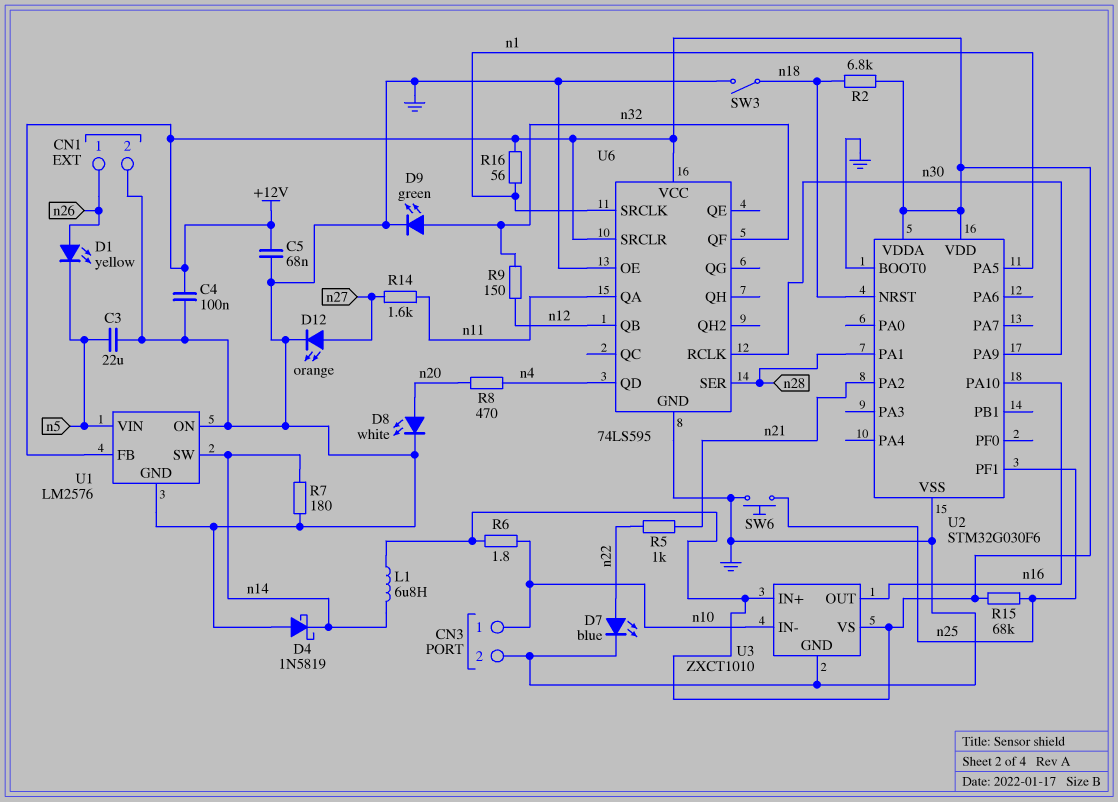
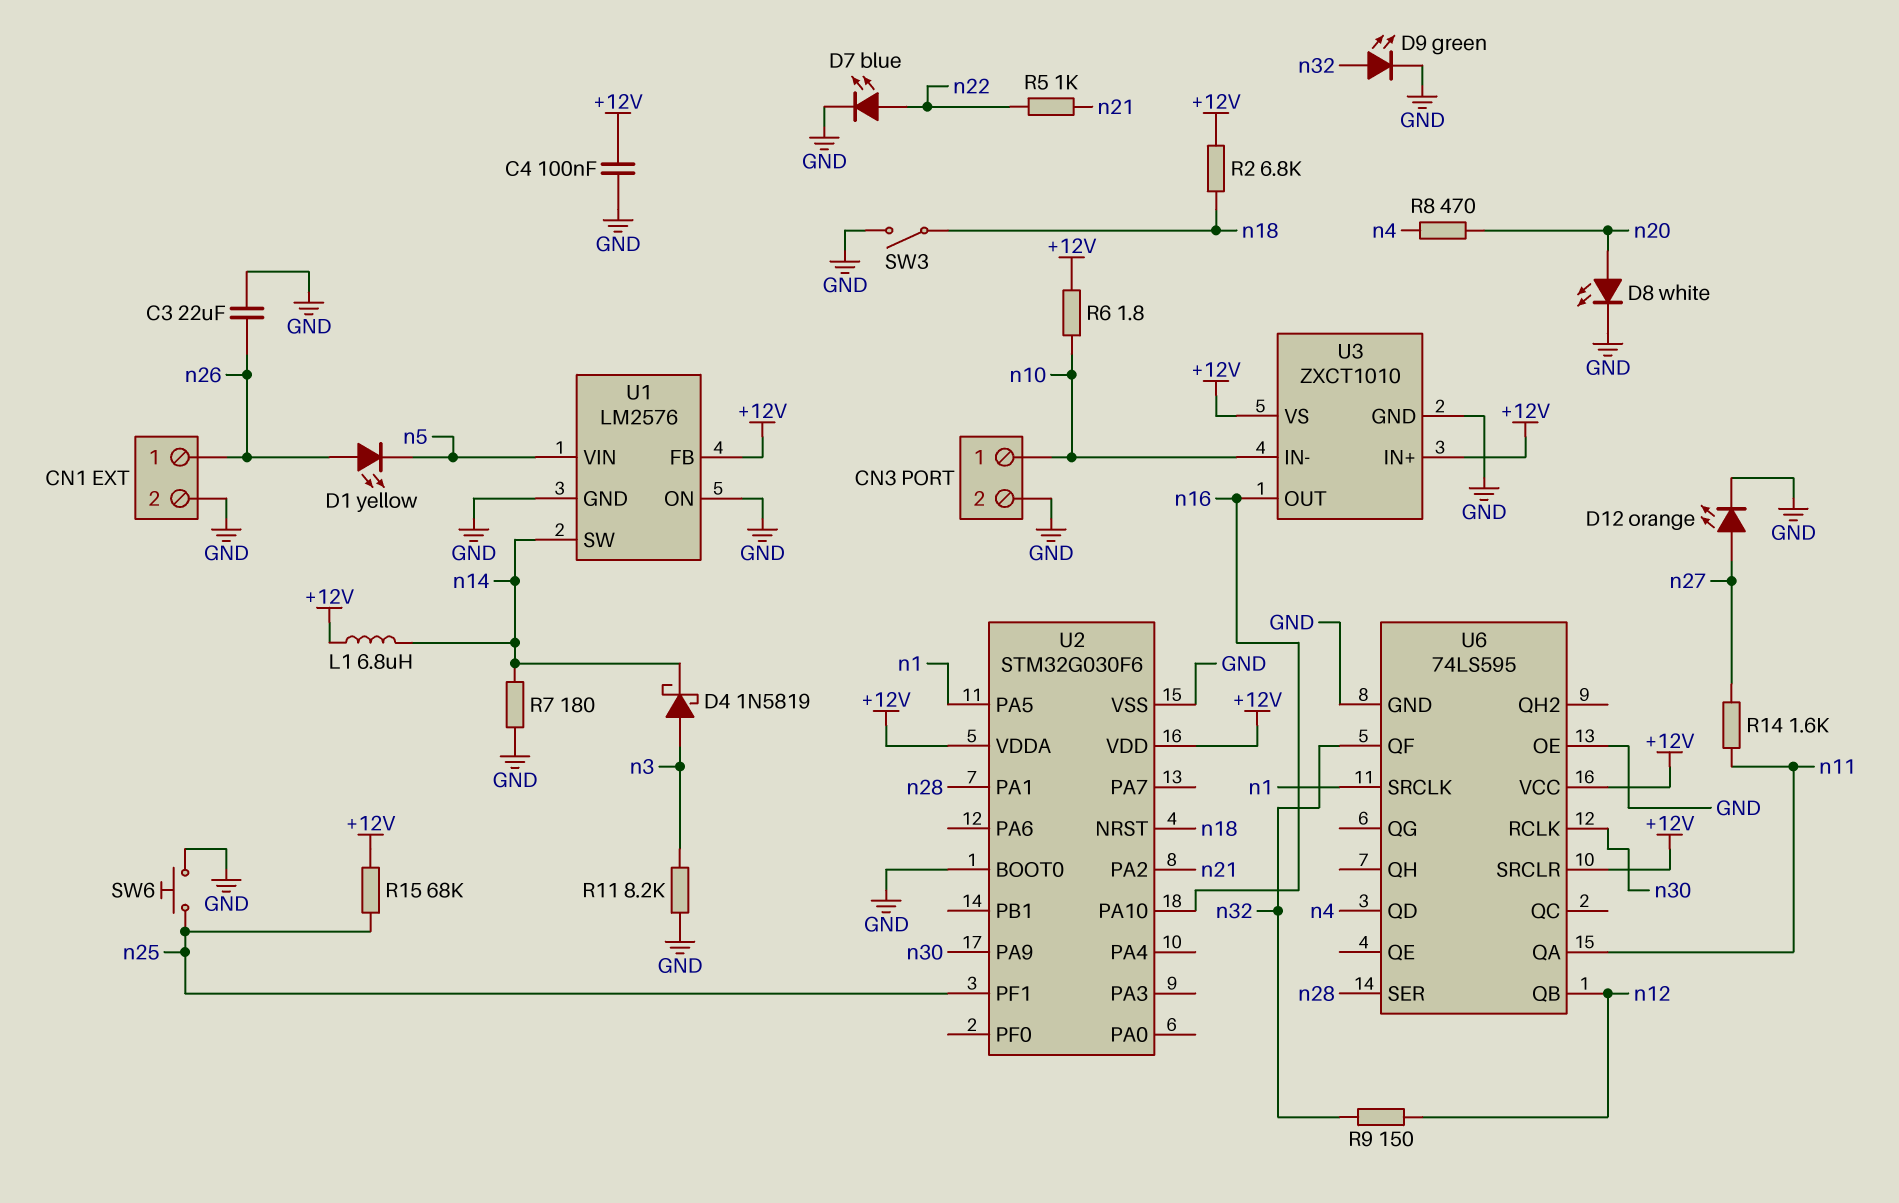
C3: 22uF (GND, n5) -> 22uF (GND, n26)
C5: 68nF (+12V, GND) -> none
D4: schottky 1N5819 (A GND, K n14) -> schottky 1N5819 (A n3, K n14)
R11: none -> 8.2k (GND, n3)
R16: 56 (+12V, n1) -> none

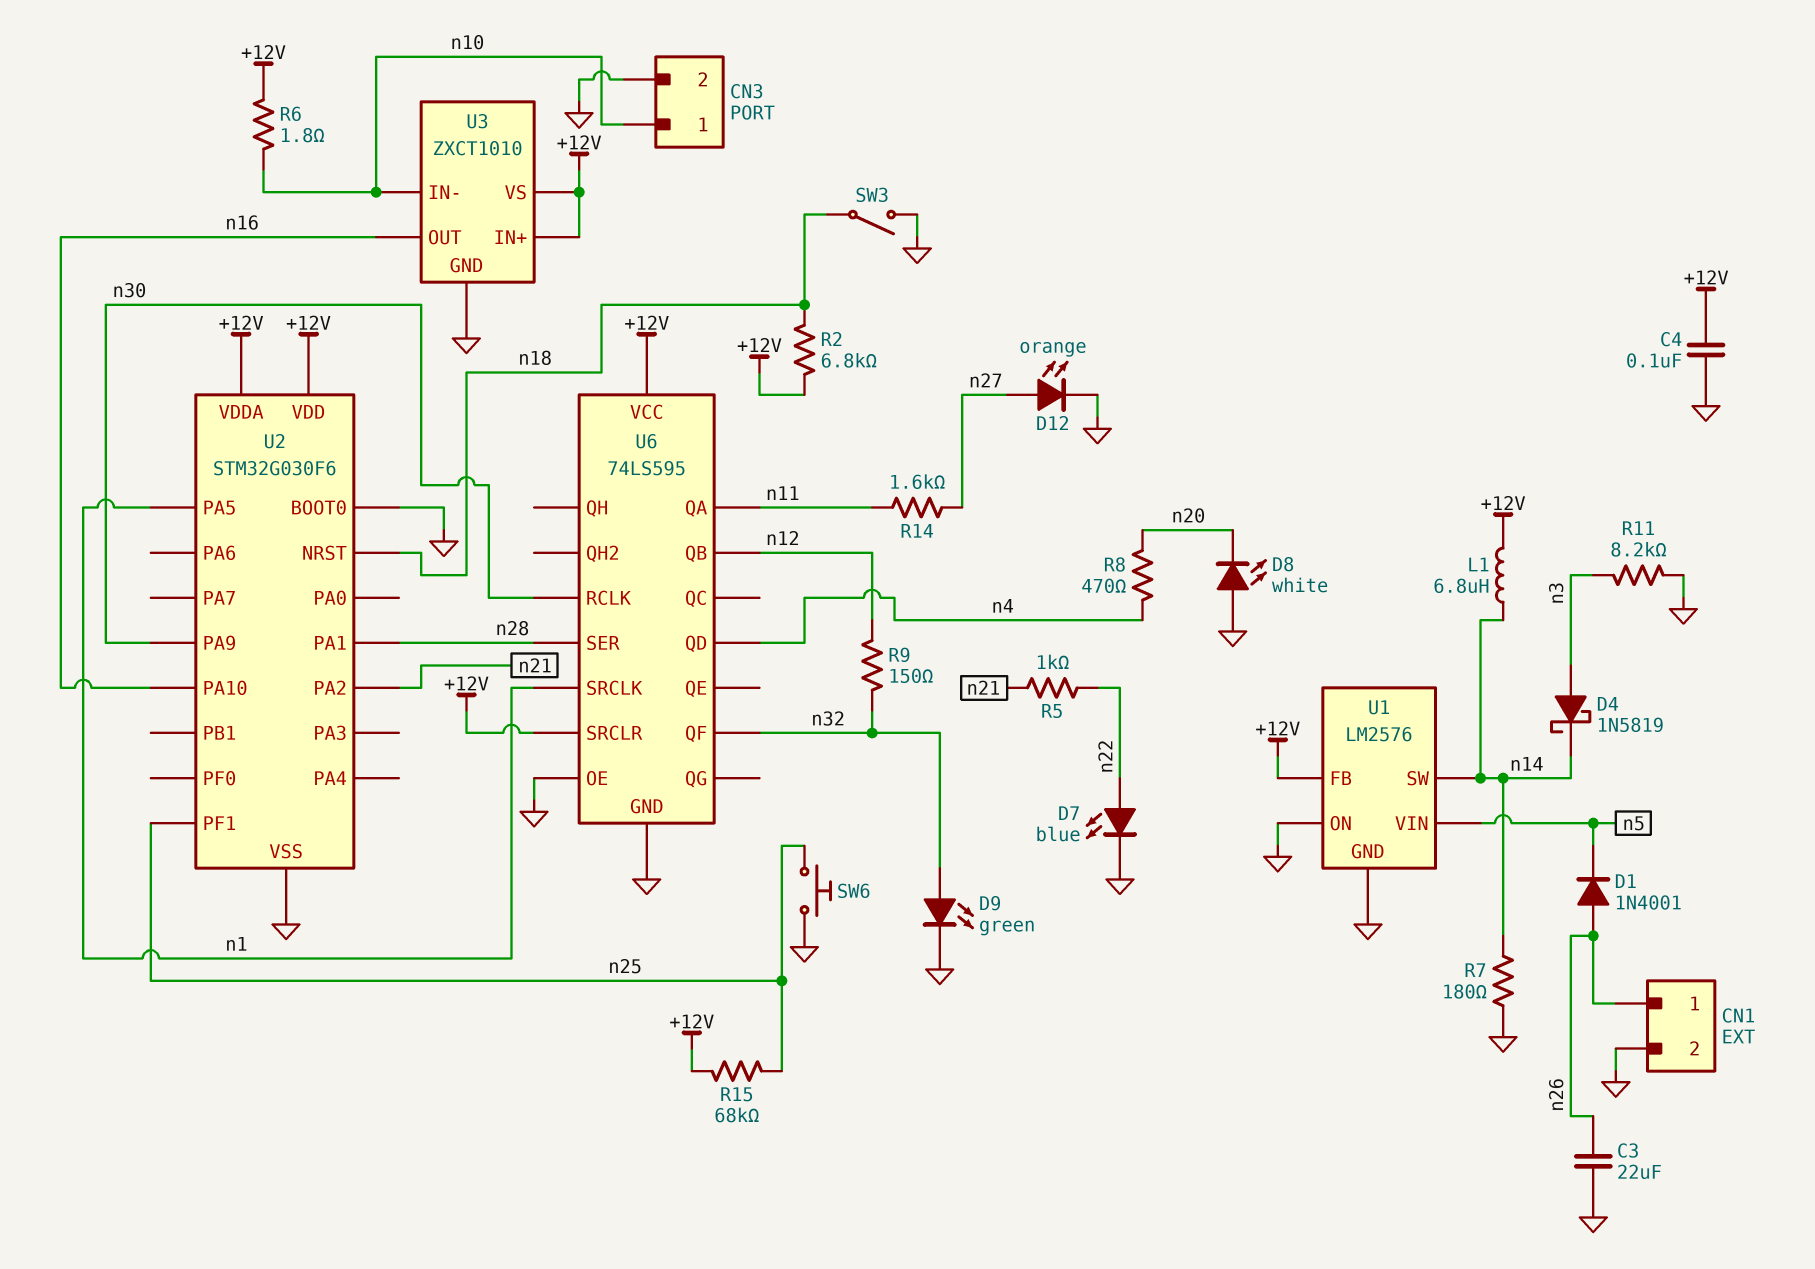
D1: LED yellow (A n26, K n5) -> diode 1N4001 (A n26, K n5)
D8: LED white (A n20, K GND) -> LED white (A GND, K n20)

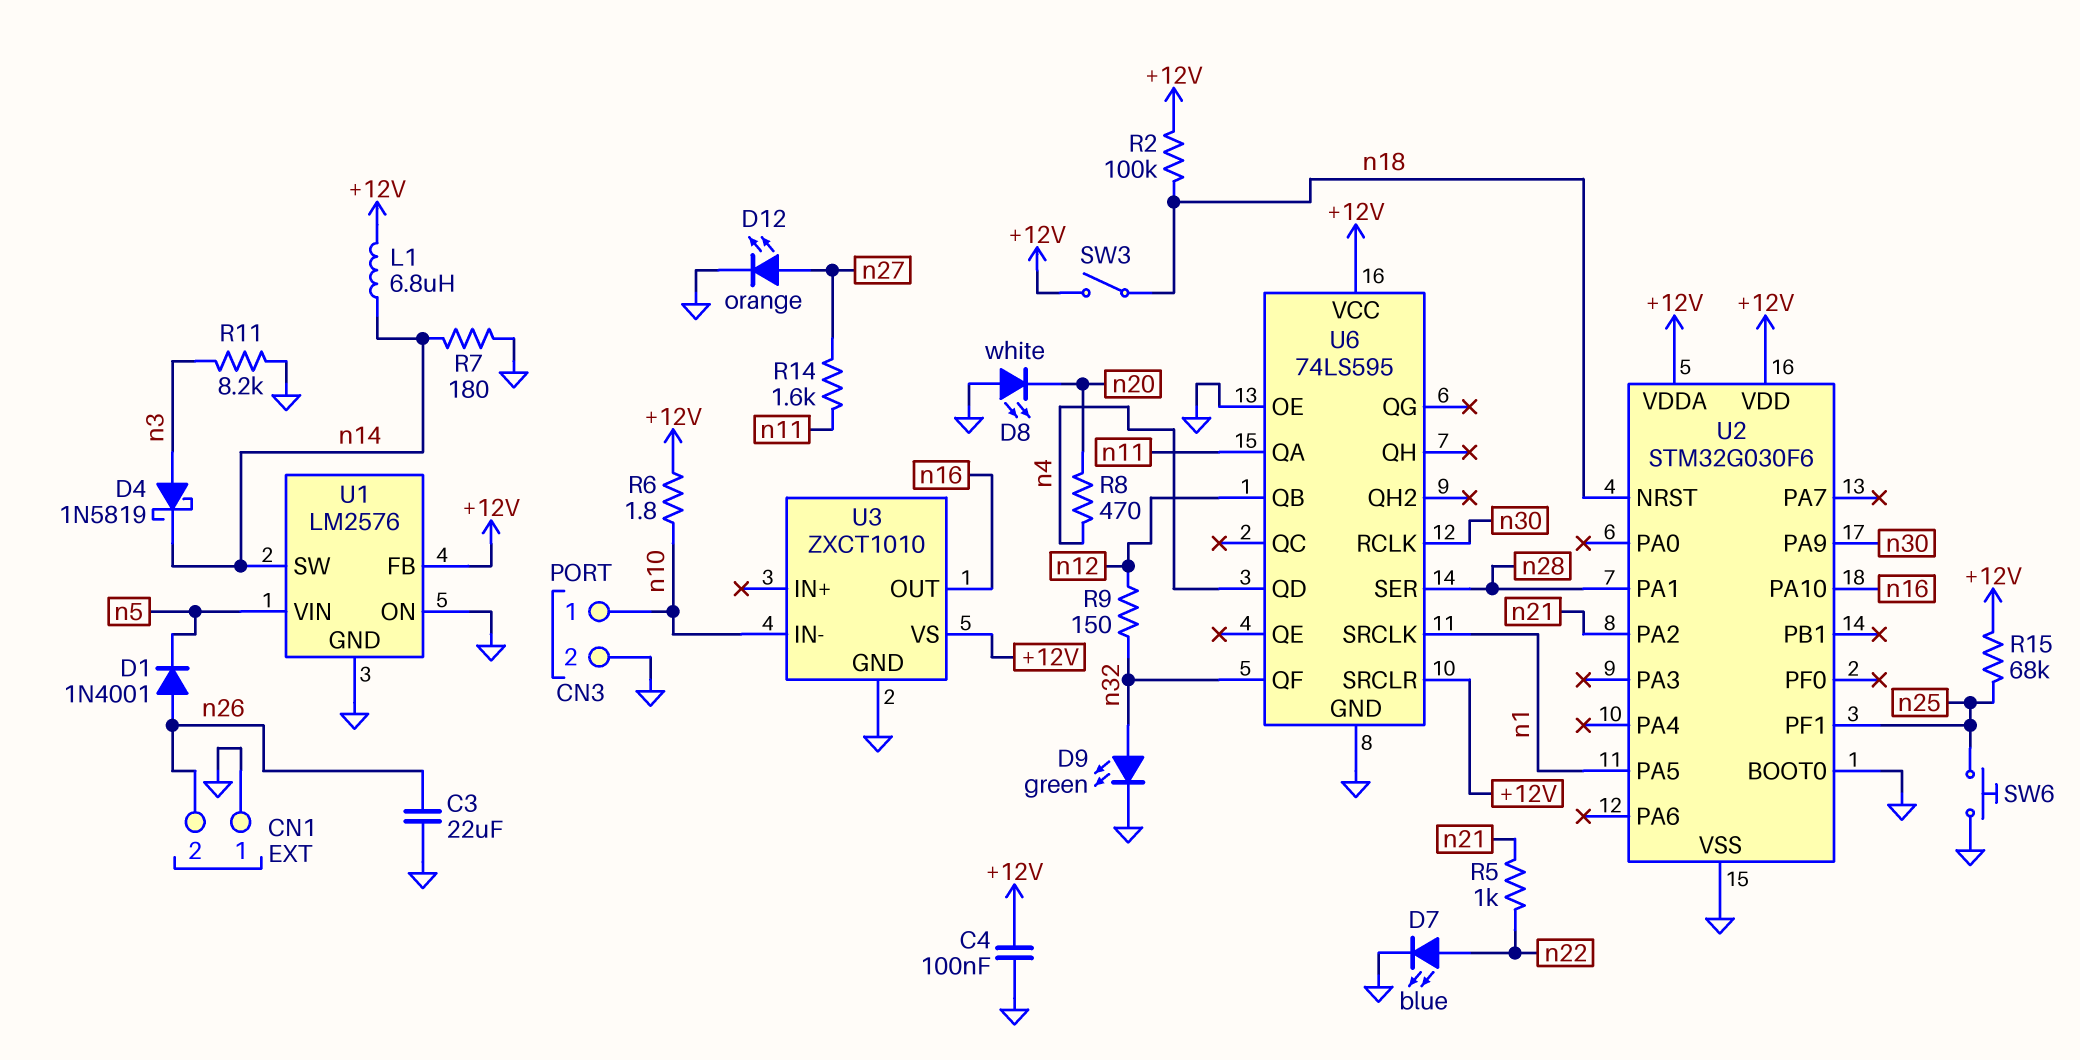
CN1 pin 1: n26 -> GND
CN1 pin 2: GND -> n26
R2: 6.8k (+12V, n18) -> 100k (+12V, n18)
SW3: switch (GND, n18) -> switch (+12V, n18)
U3 pin IN+: +12V -> none

